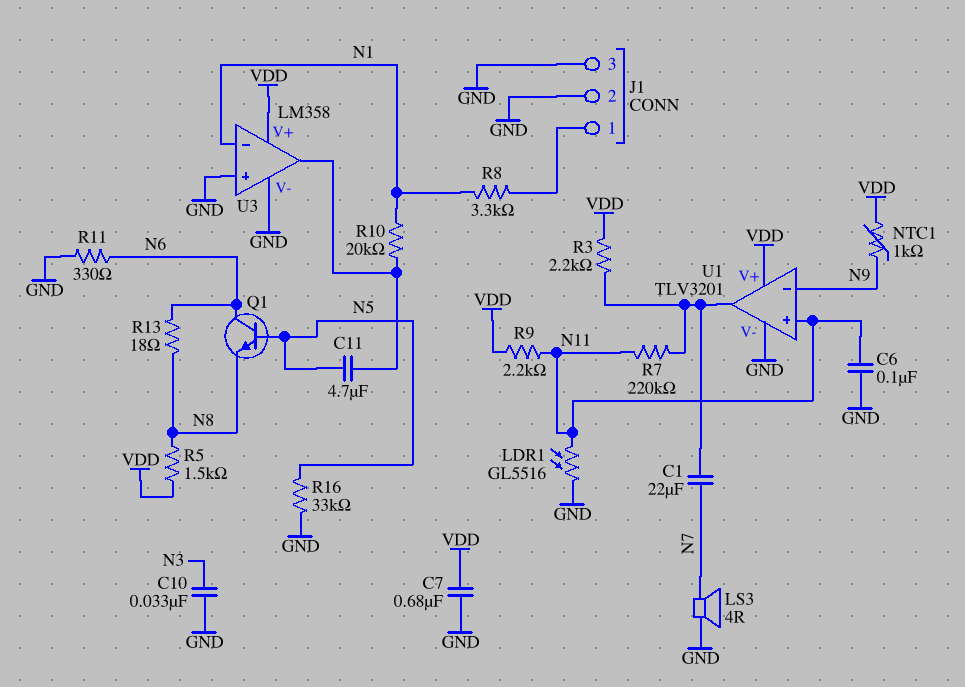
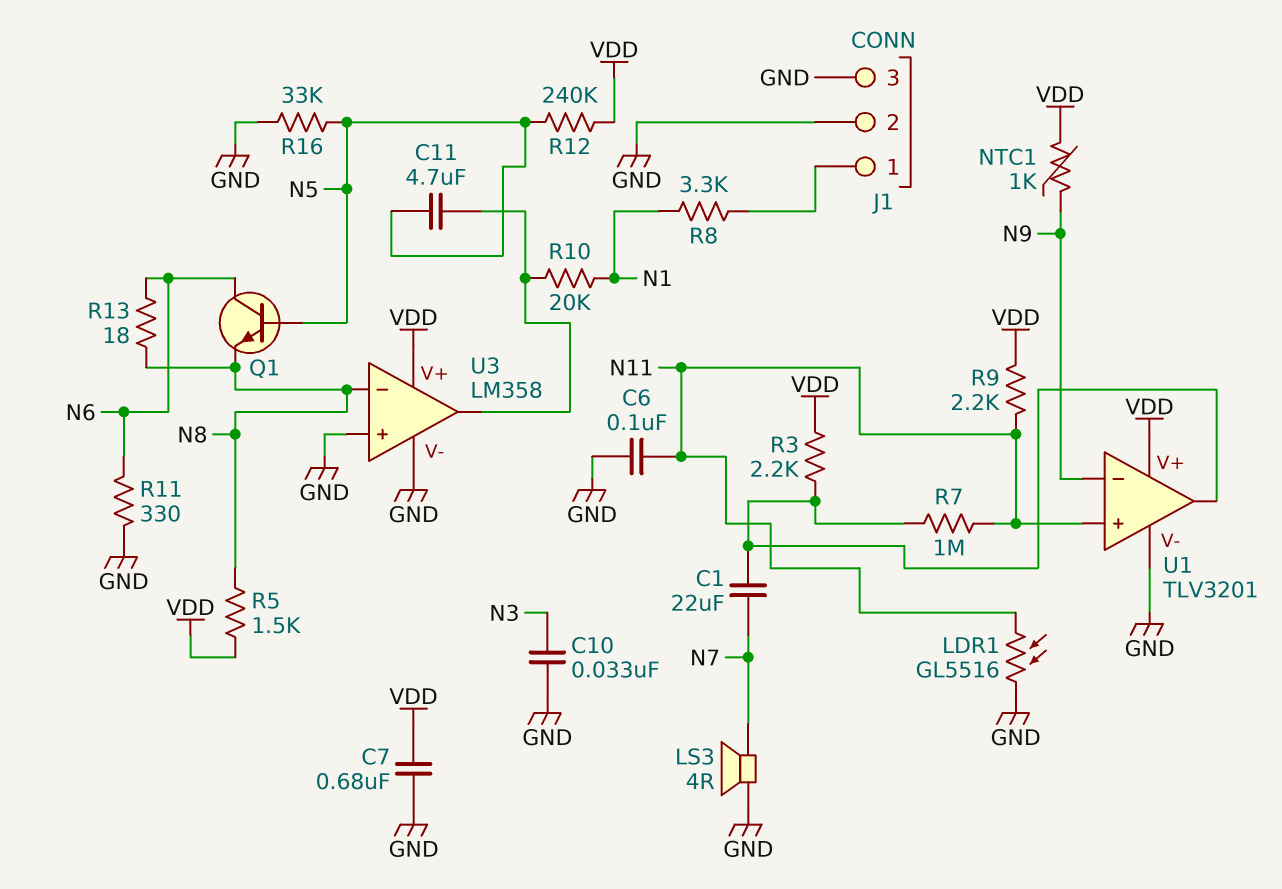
R7: 220k (N11, U1/out) -> 1M (N11, U1/out)
R12: none -> 240k (N5, VDD)
U3 pin in-: N1 -> N8

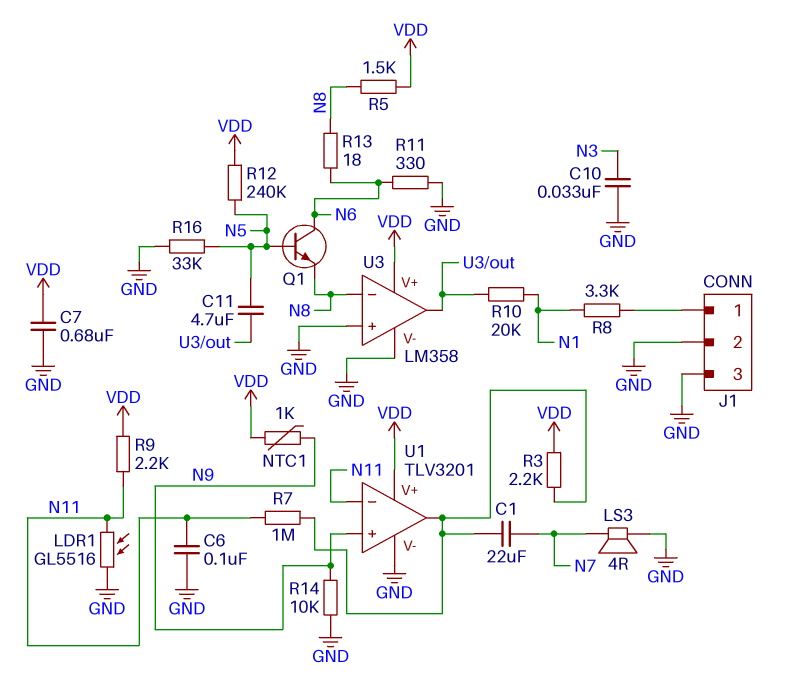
R14: none -> 10k (GND, N9)
U1 pin in+: N11 -> N9
U1 pin in-: N9 -> N11

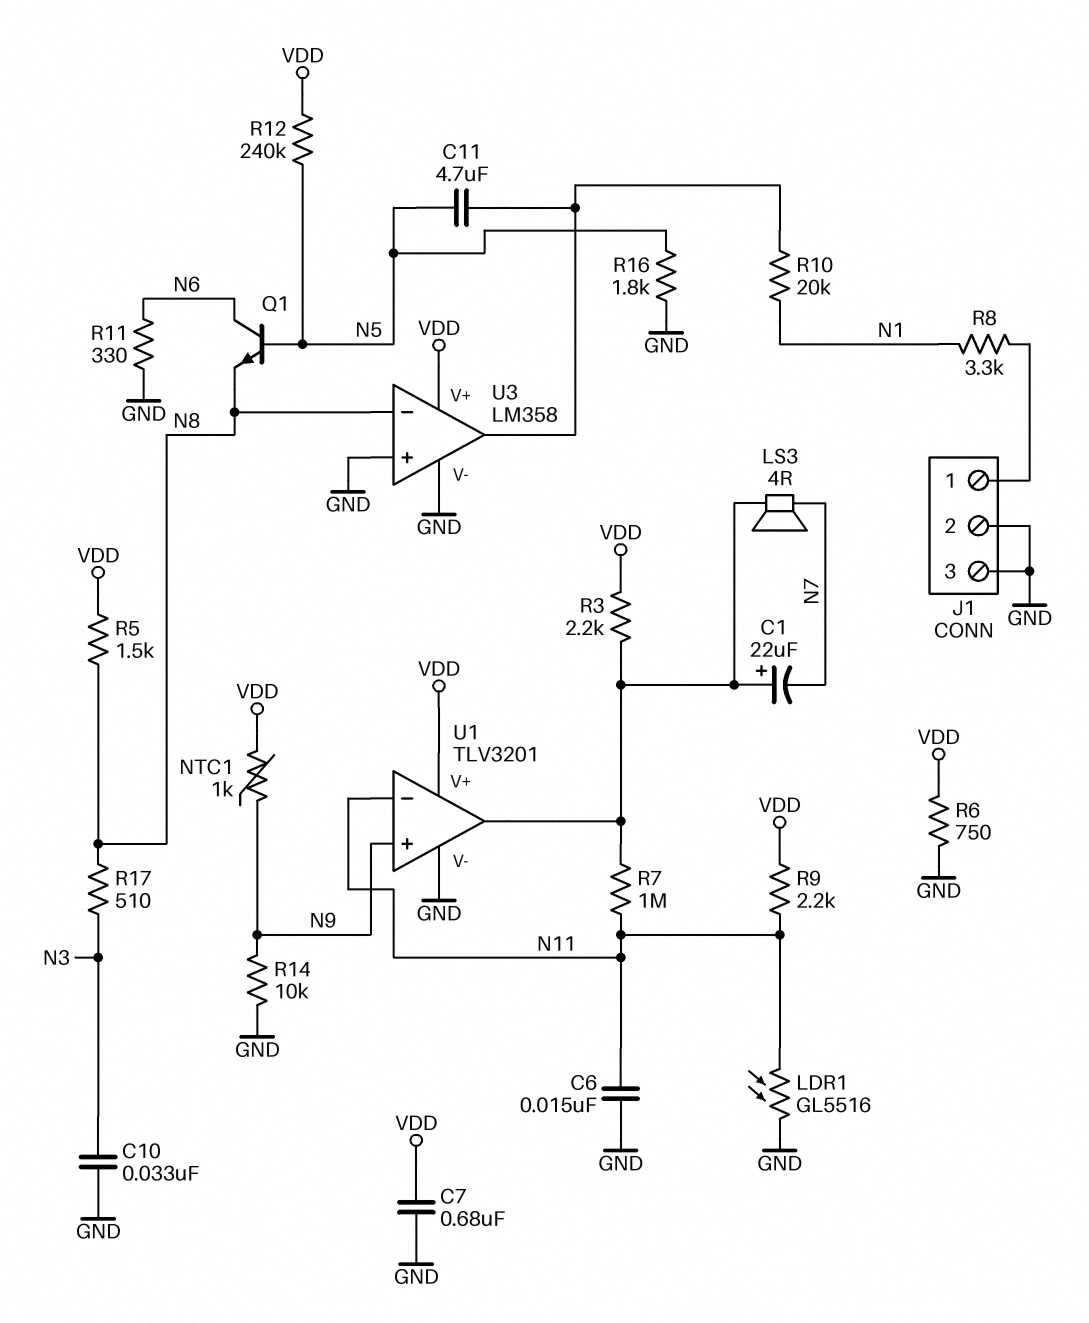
C1: 22uF (N7, U1/out) -> 22uF (plus U1/out, minus N7)
C6: 100nF (GND, N11) -> 15nF (GND, N11)
LS3: speaker 4R (GND, N7) -> speaker 4R (N7, U1/out)
R6: none -> 750 (GND, VDD)
R13: 18 (N6, N8) -> none
R16: 33k (GND, N5) -> 1.8k (GND, N5)
R17: none -> 510 (N3, N8)

